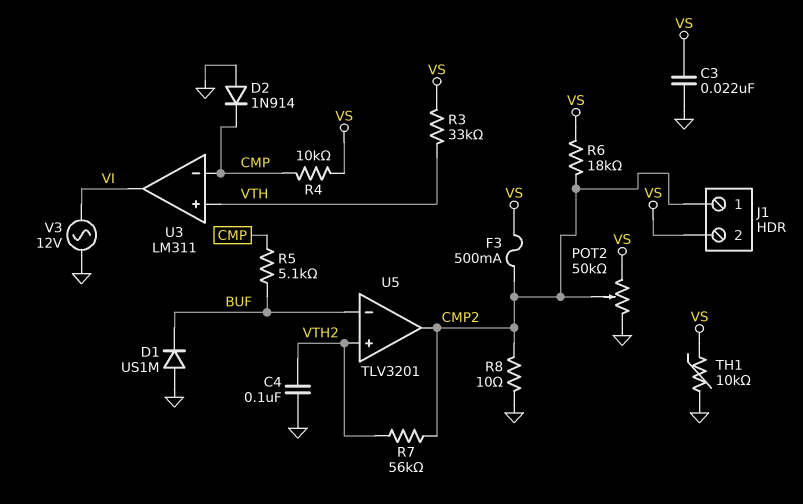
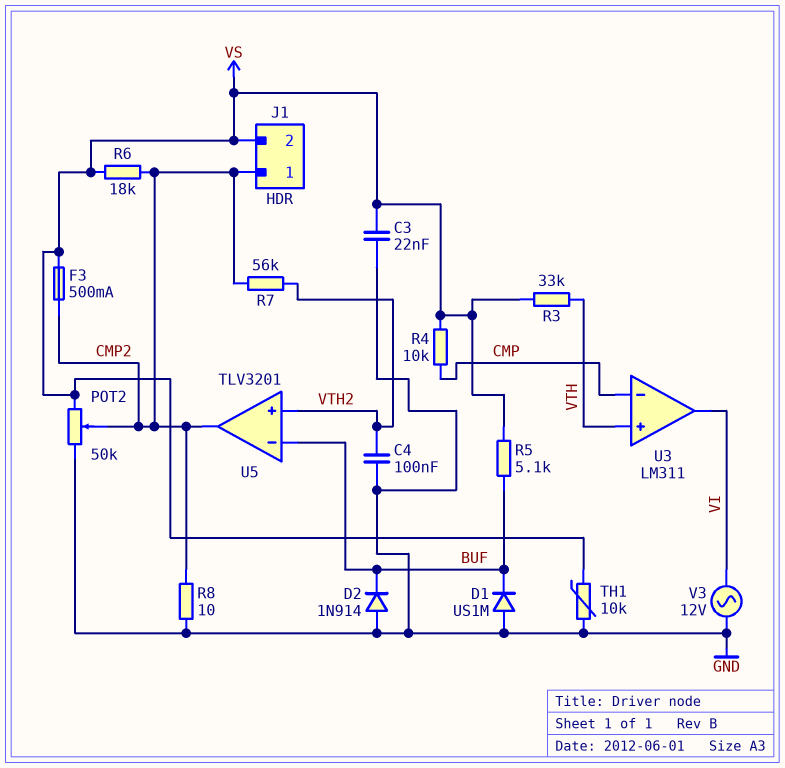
D2: diode 1N914 (A GND, K CMP) -> diode 1N914 (A GND, K BUF)
R5: 5.1k (BUF, CMP) -> 5.1k (BUF, VS)

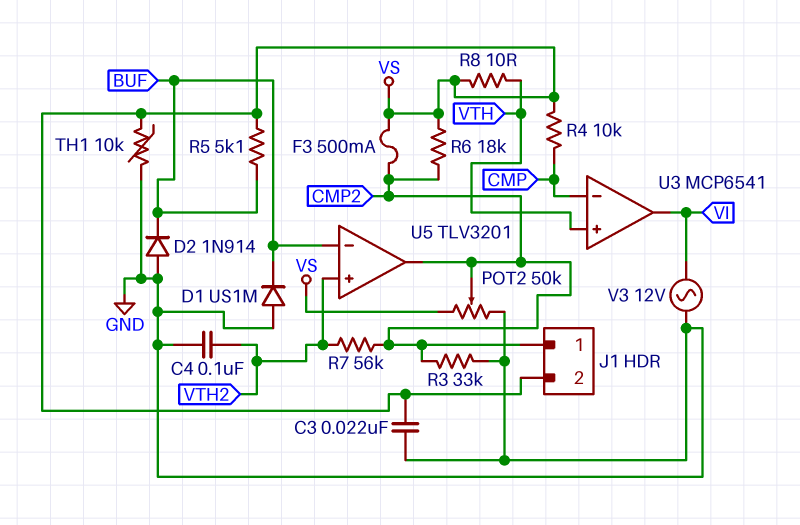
R3: 33k (VS, VTH) -> 33k (CMP2, GND)
R8: 10 (CMP2, GND) -> 10 (VS, VTH)
U3: LM311 -> MCP6541

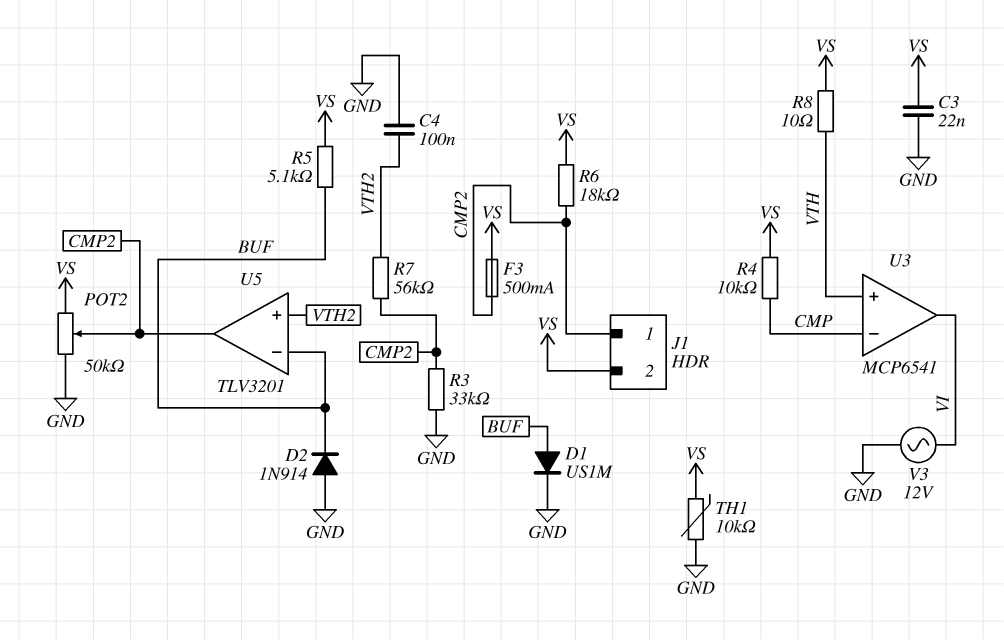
D1: diode US1M (A GND, K BUF) -> diode US1M (A BUF, K GND)

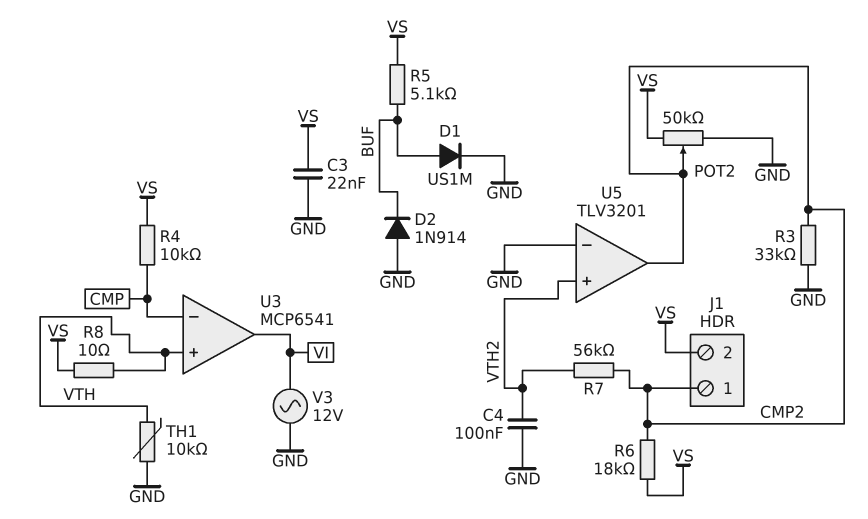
F3: 500mA (CMP2, VS) -> none
TH1: 10k (GND, VS) -> 10k (GND, VTH)
U5 pin in-: BUF -> GND

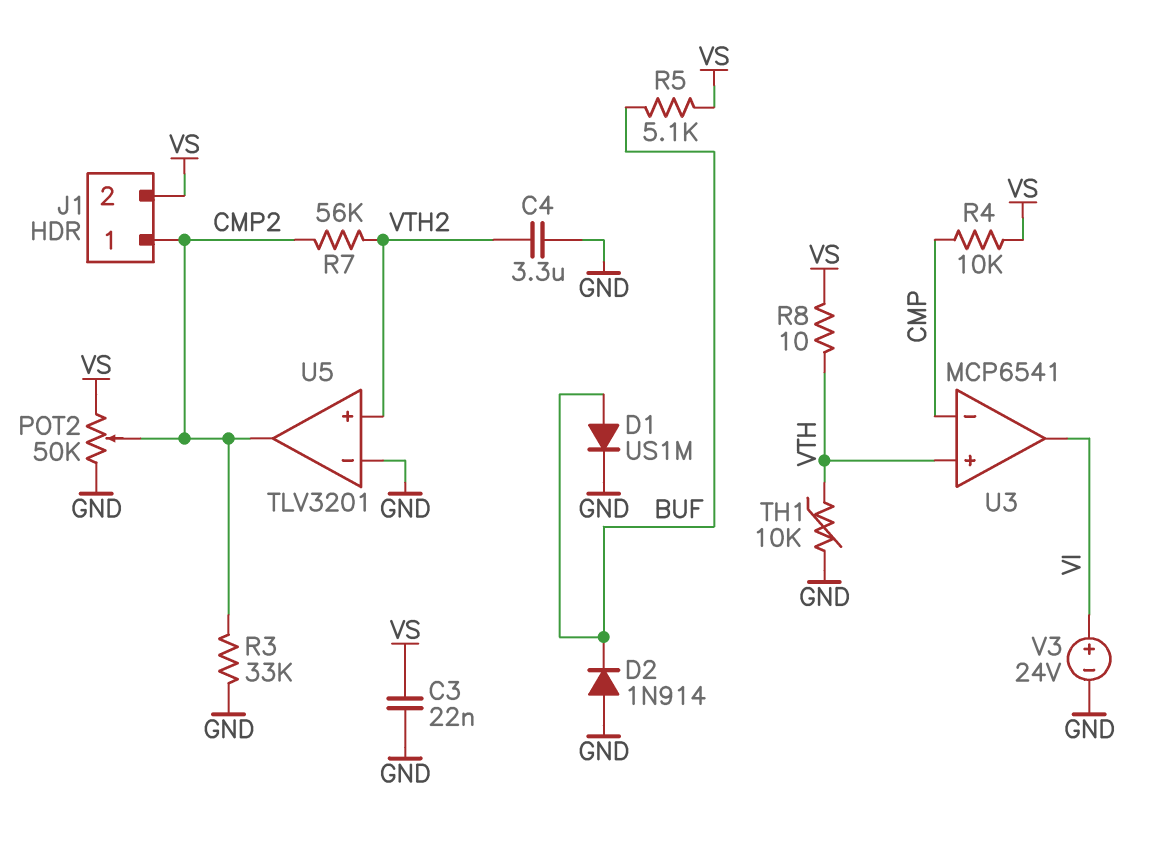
C4: 100nF (GND, VTH2) -> 3.3uF (GND, VTH2)
R6: 18k (CMP2, VS) -> none
V3: AC 12V (GND, VI) -> 24V (plus VI, minus GND)

